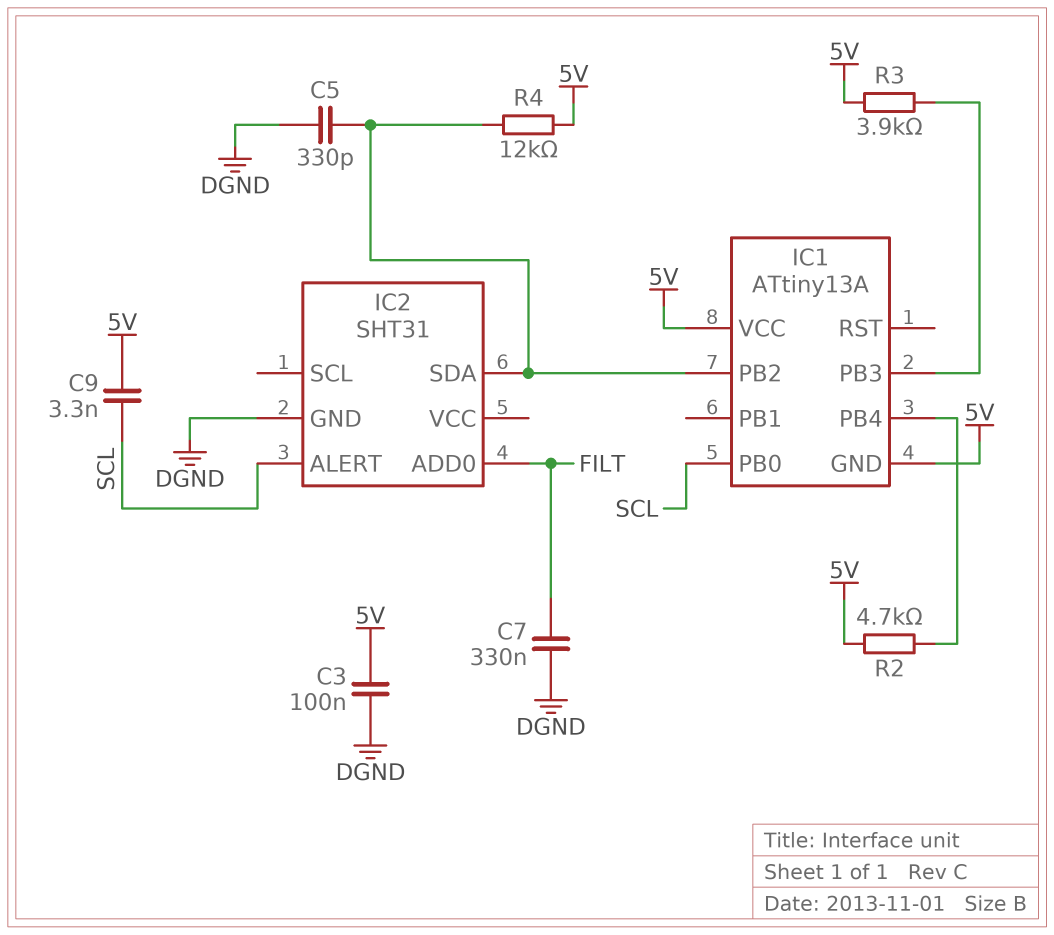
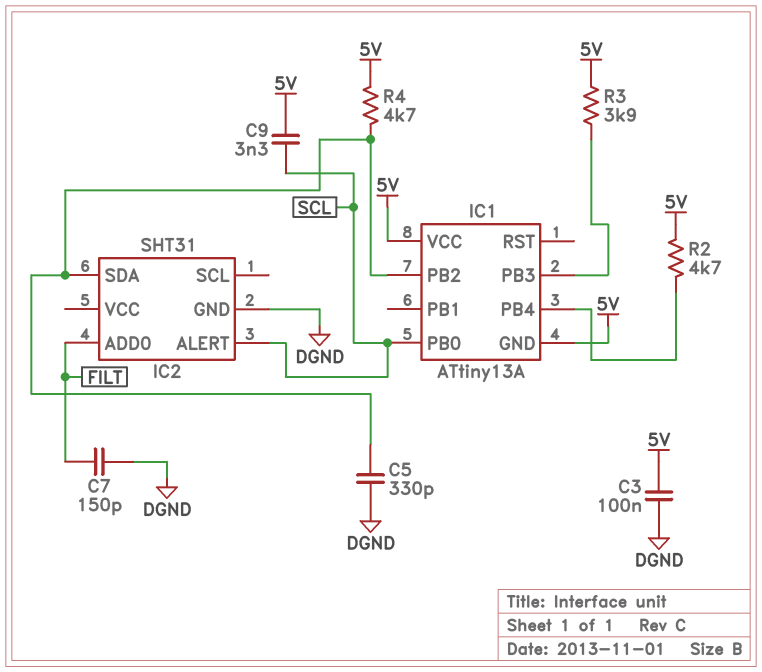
C7: 330nF (DGND, FILT) -> 150pF (DGND, FILT)
R4: 12k (5V, IC1/PB2) -> 4.7k (5V, IC1/PB2)

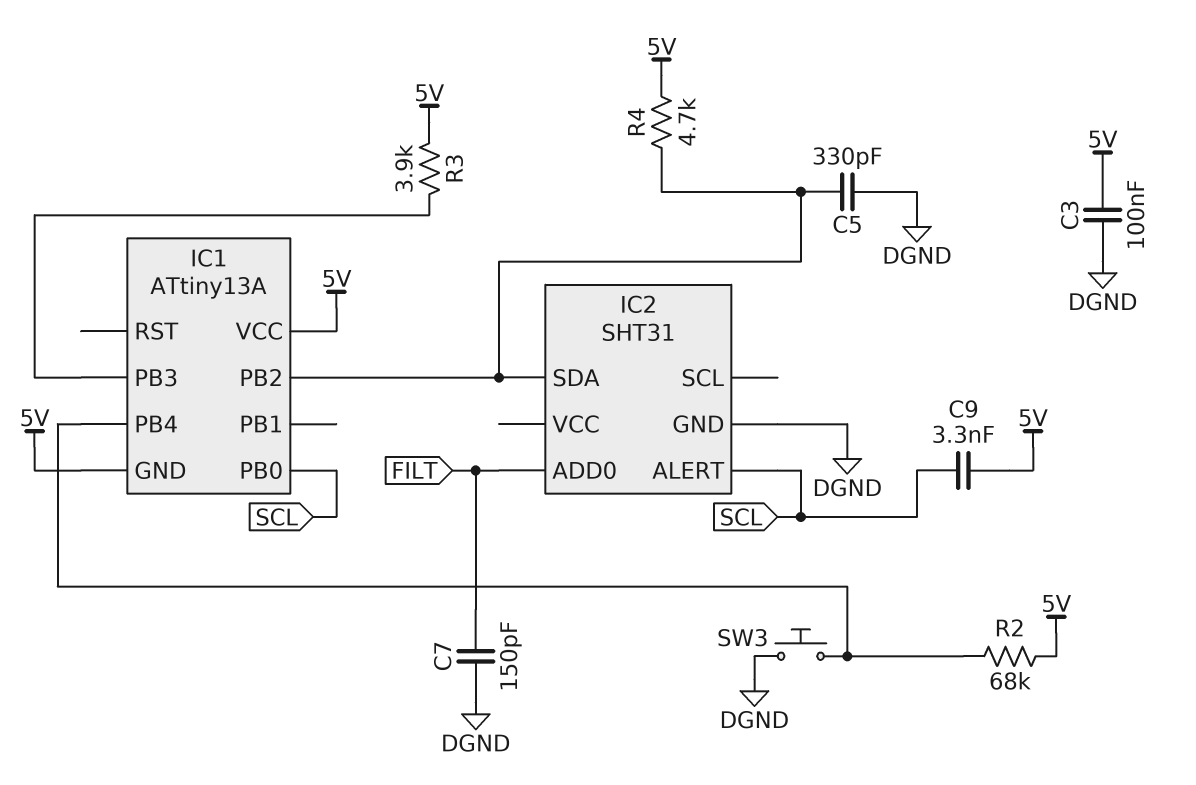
R2: 4.7k (5V, IC1/PB4) -> 68k (5V, IC1/PB4)
SW3: none -> button (DGND, IC1/PB4)

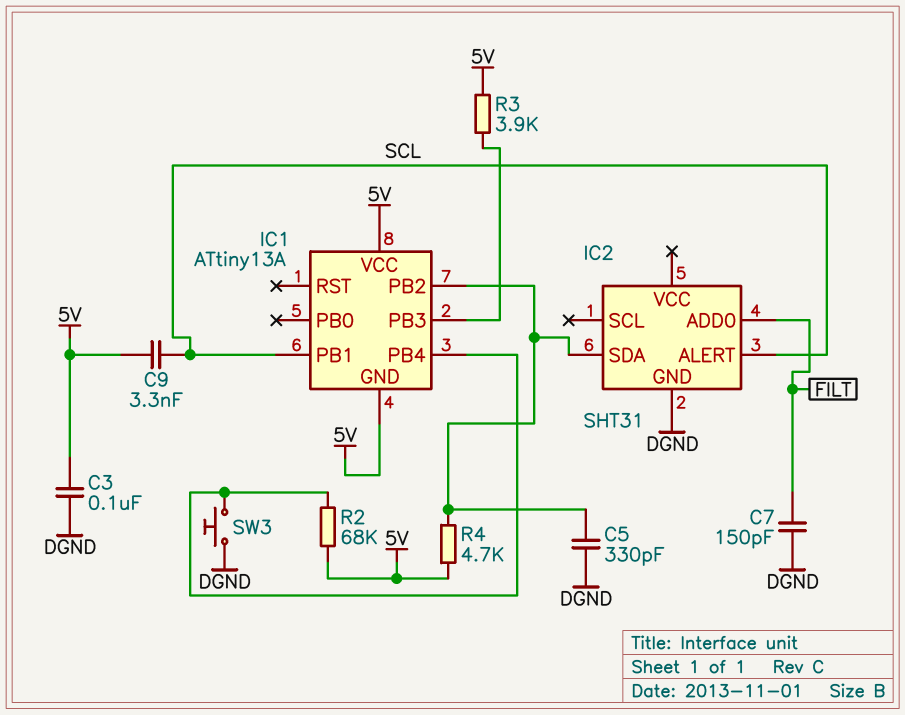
IC1 pin PB0: SCL -> none
IC1 pin PB1: none -> SCL

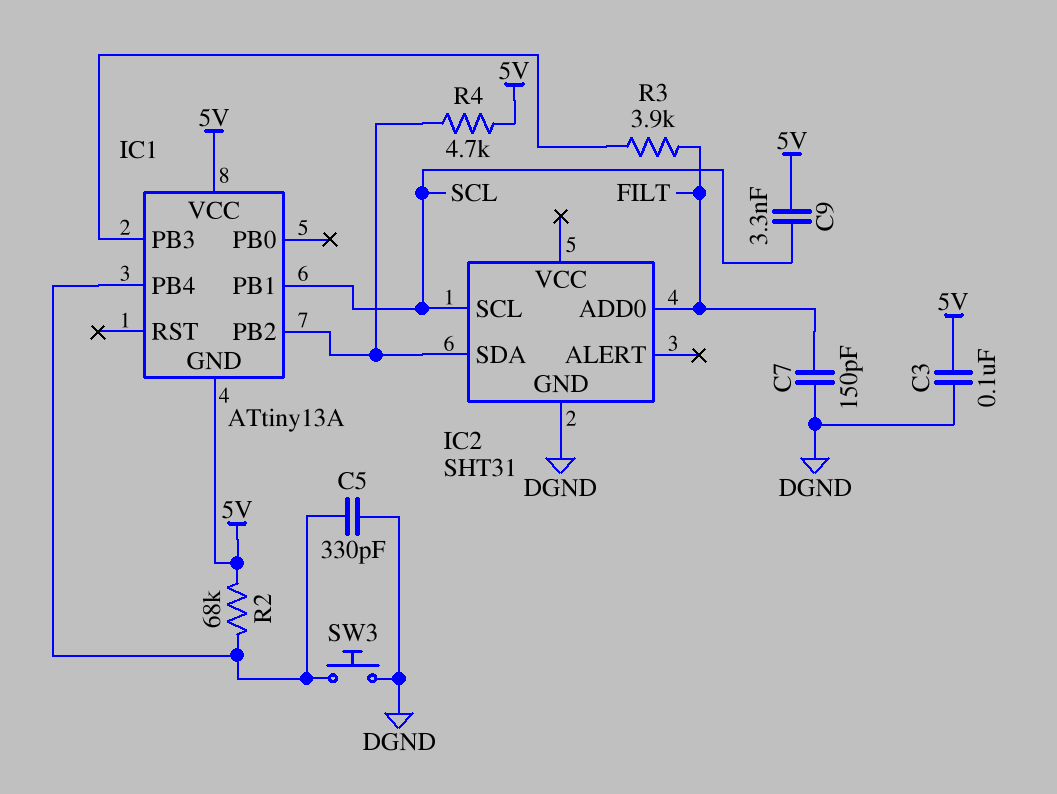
C5: 330pF (DGND, IC1/PB2) -> 330pF (DGND, IC1/PB4)
IC2 pin ALERT: SCL -> none
IC2 pin SCL: none -> SCL
R3: 3.9k (5V, IC1/PB3) -> 3.9k (FILT, IC1/PB3)

